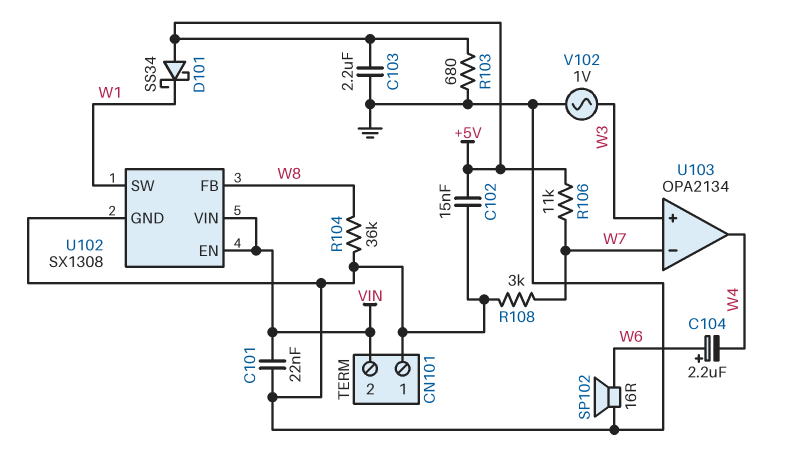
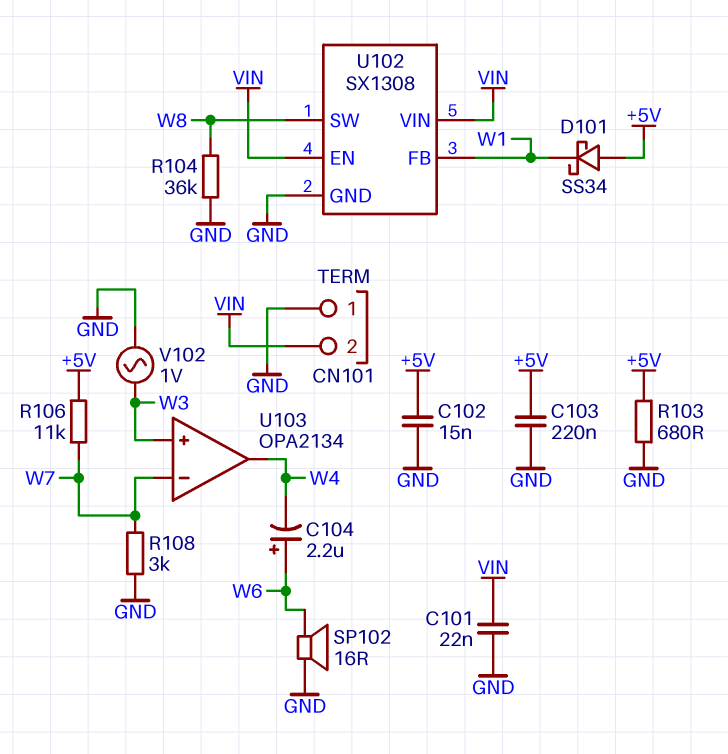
C103: 2.2uF (+5V, GND) -> 220nF (+5V, GND)
U102 pin FB: W8 -> W1
U102 pin SW: W1 -> W8

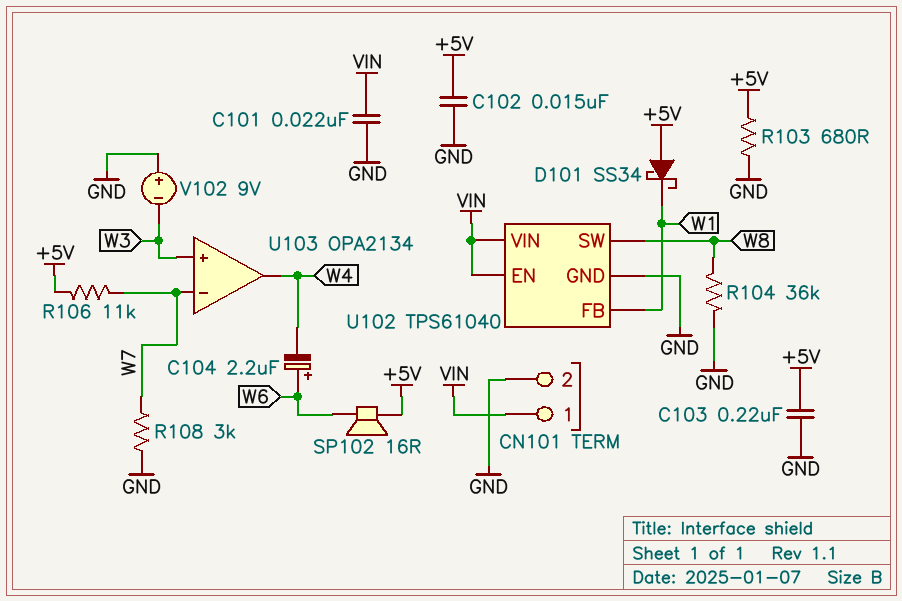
CN101 pin 1: GND -> VIN
CN101 pin 2: VIN -> GND
SP102: speaker 16R (GND, W6) -> speaker 16R (+5V, W6)
U102: SX1308 -> TPS61040
V102: AC 1V (GND, W3) -> 9V (plus GND, minus W3)

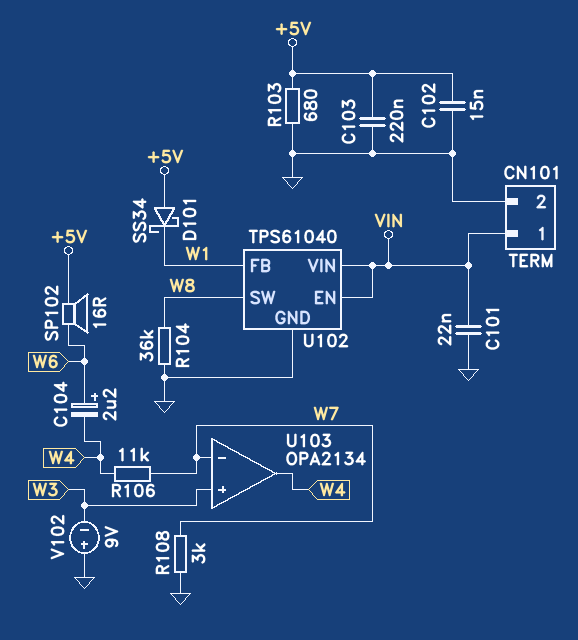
R106: 11k (+5V, W7) -> 11k (W4, W7)

